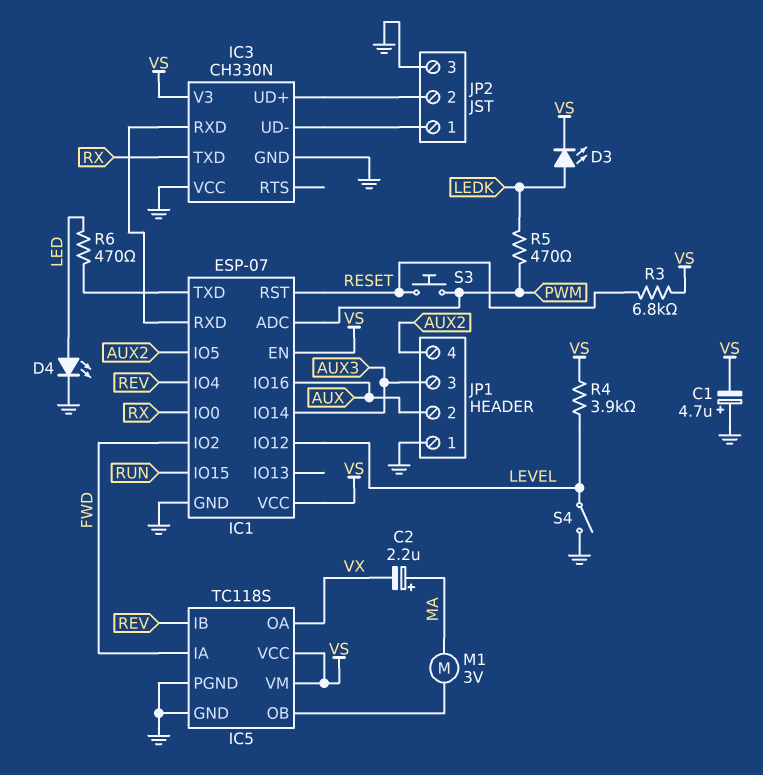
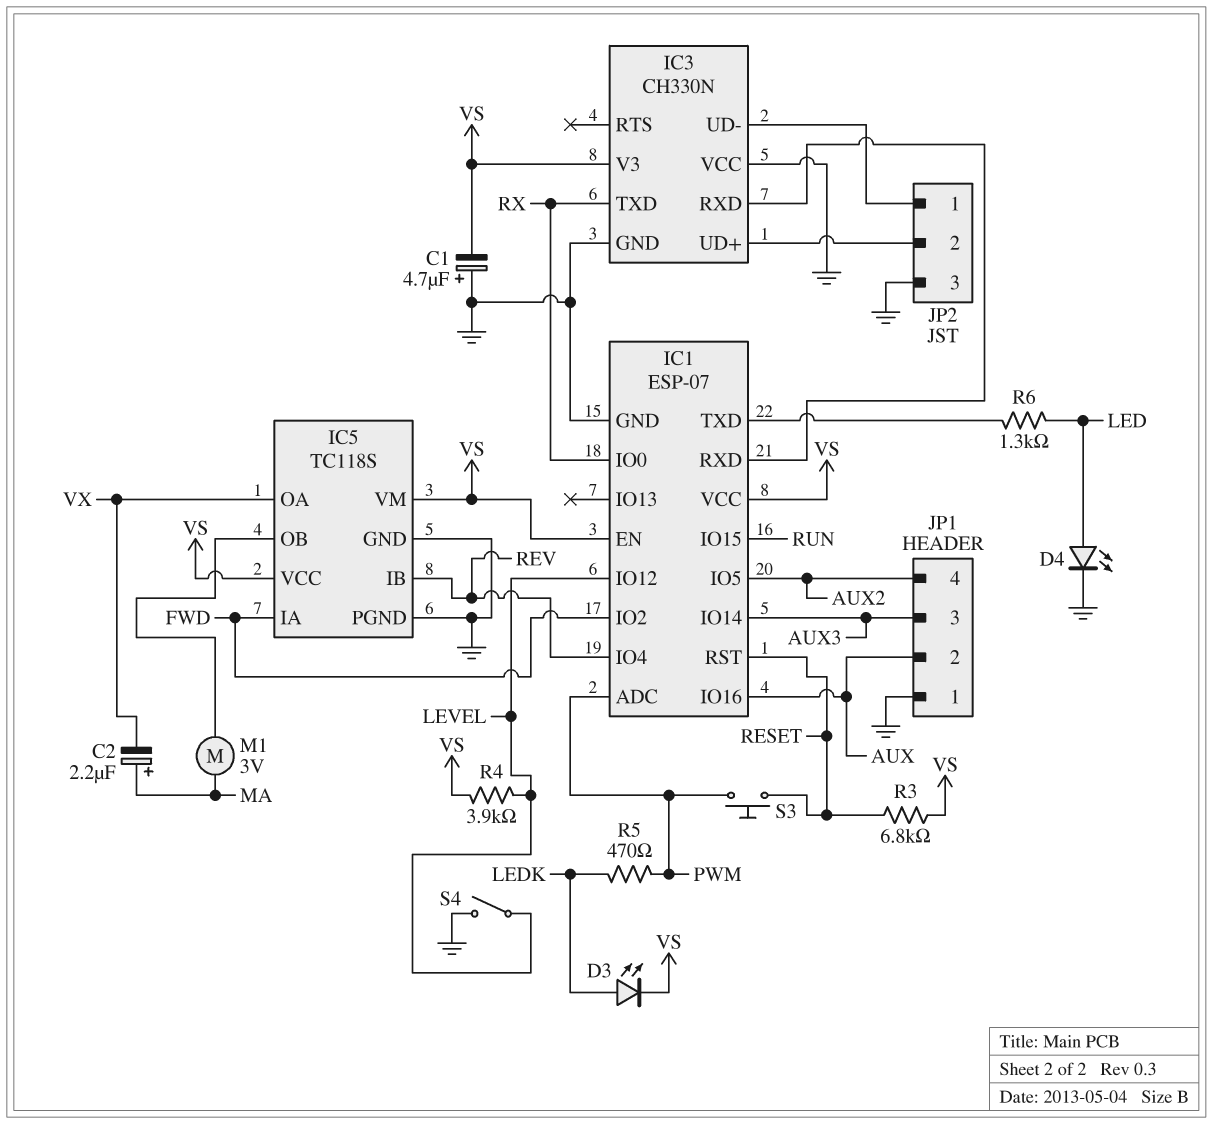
R6: 470 (IC1/TXD, LED) -> 1.3k (IC1/TXD, LED)

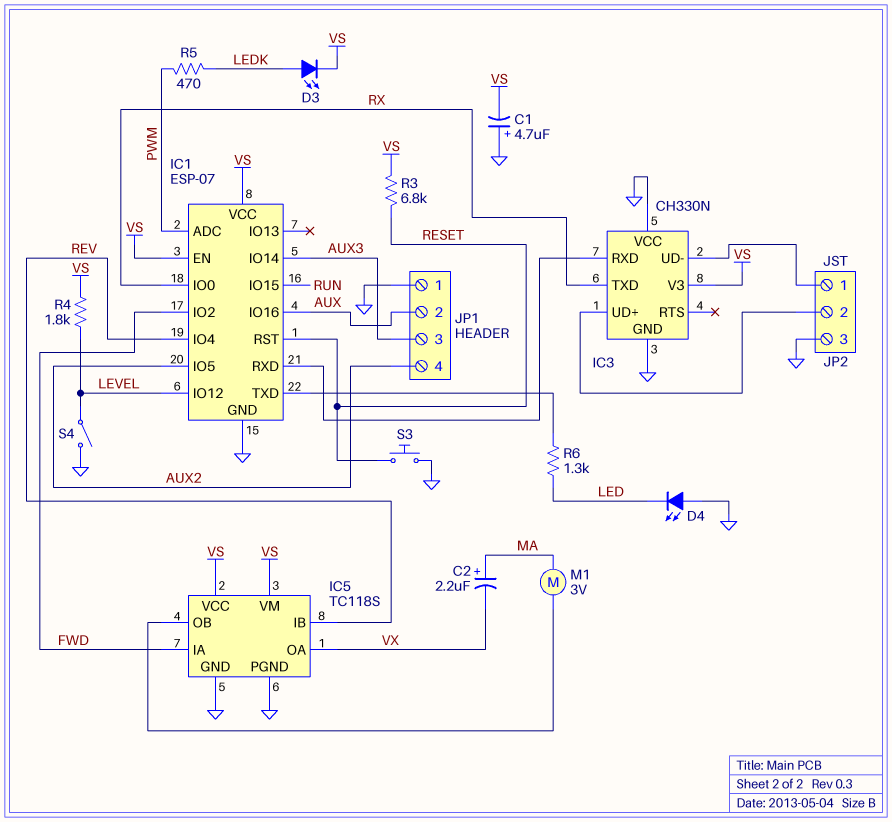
D4: LED (A LED, K GND) -> LED (A GND, K LED)
R4: 3.9k (LEVEL, VS) -> 1.8k (LEVEL, VS)
S3: button (PWM, RESET) -> button (GND, RESET)

